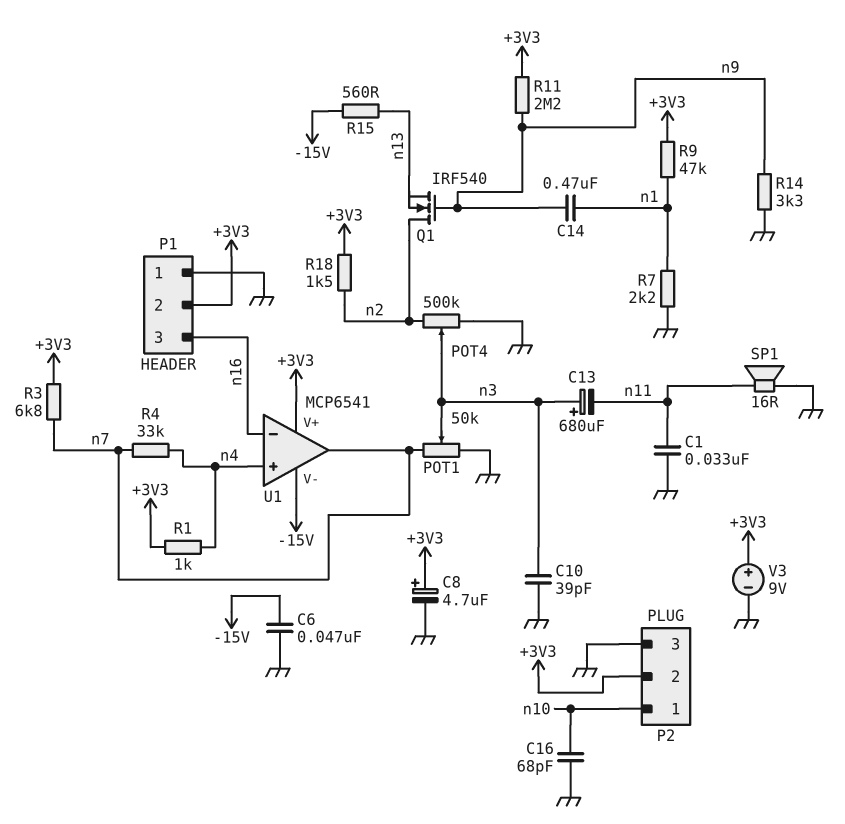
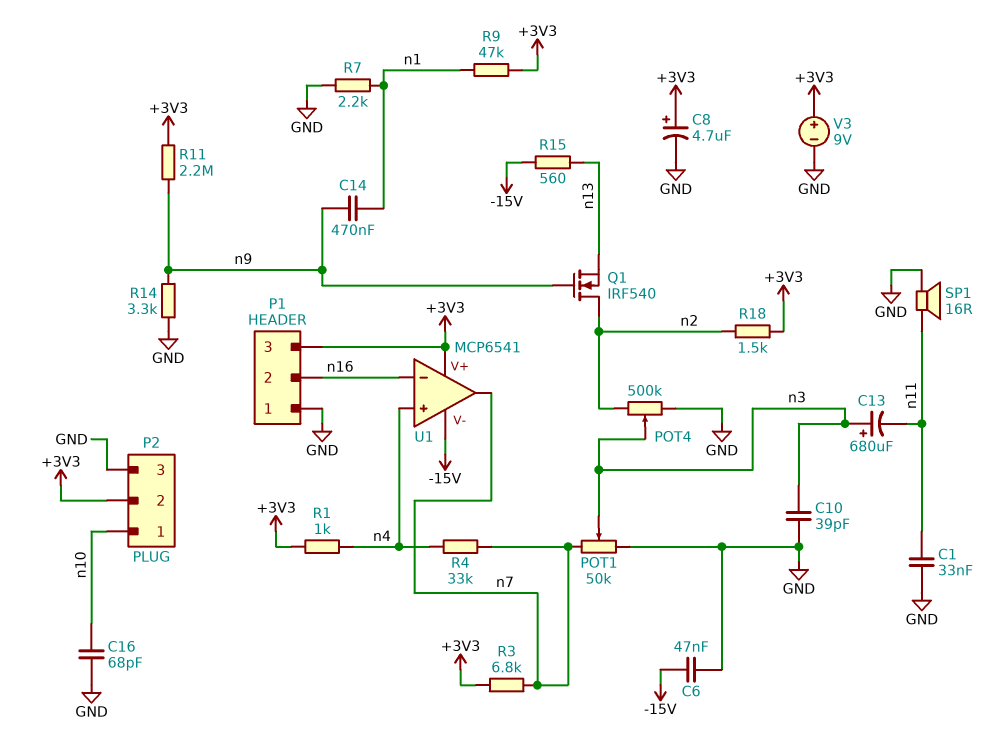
P1 pin 2: +3V3 -> n16
P1 pin 3: n16 -> +3V3

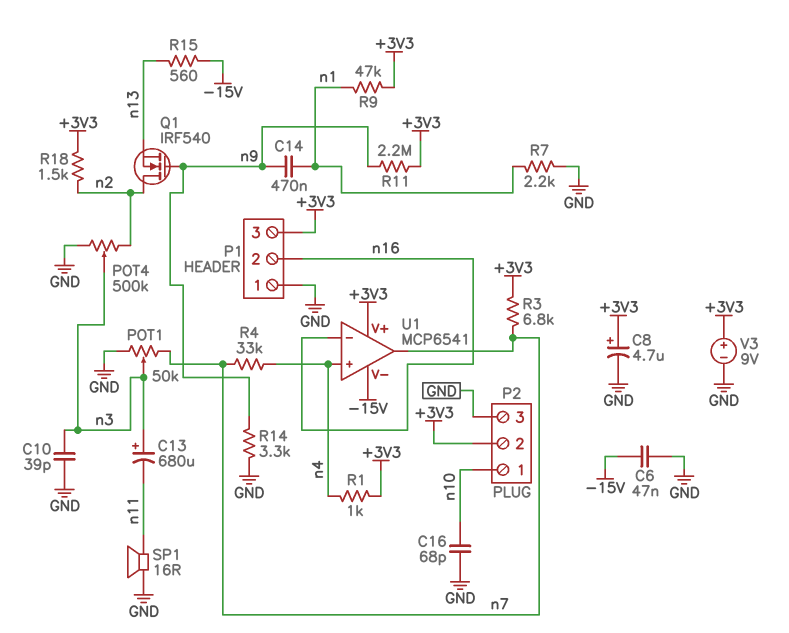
C1: 33nF (GND, n11) -> none

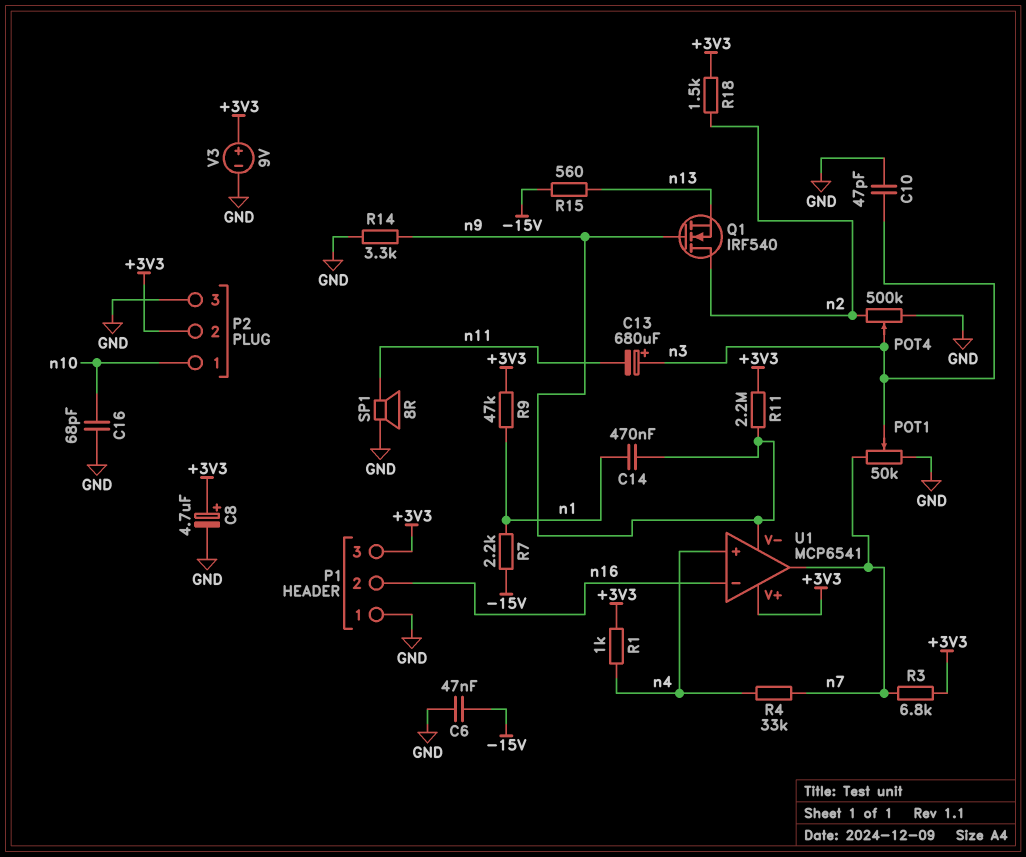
C10: 39pF (GND, n3) -> 47pF (GND, n3)
R7: 2.2k (GND, n1) -> 2.2k (-15V, n1)
SP1: speaker 16R (GND, n11) -> speaker 8R (GND, n11)
U1 pin V-: -15V -> n9

